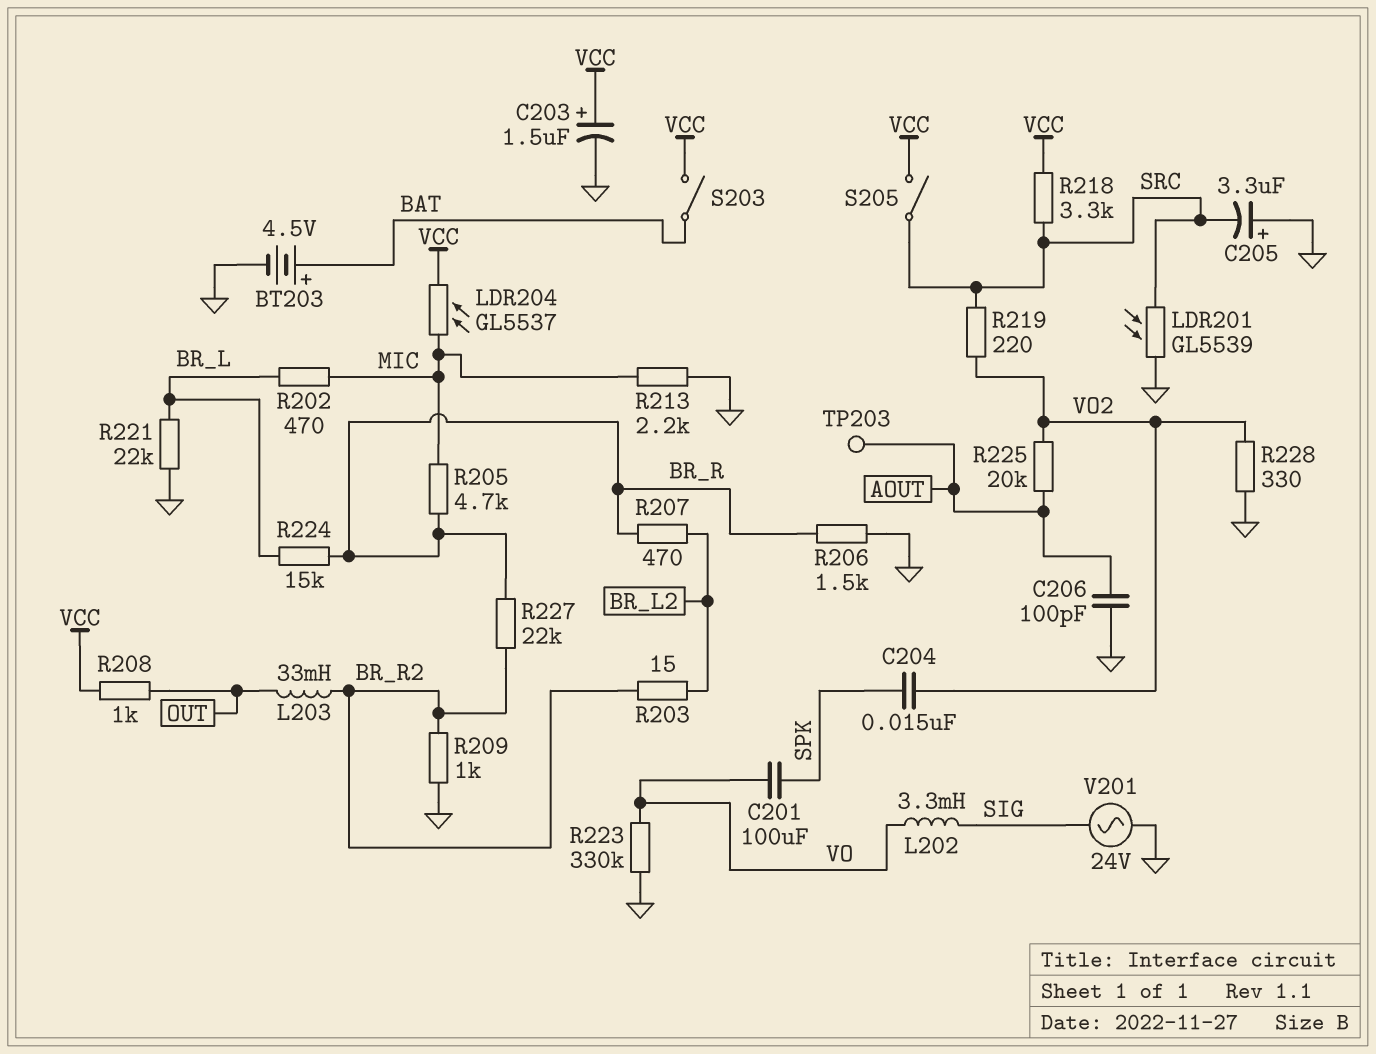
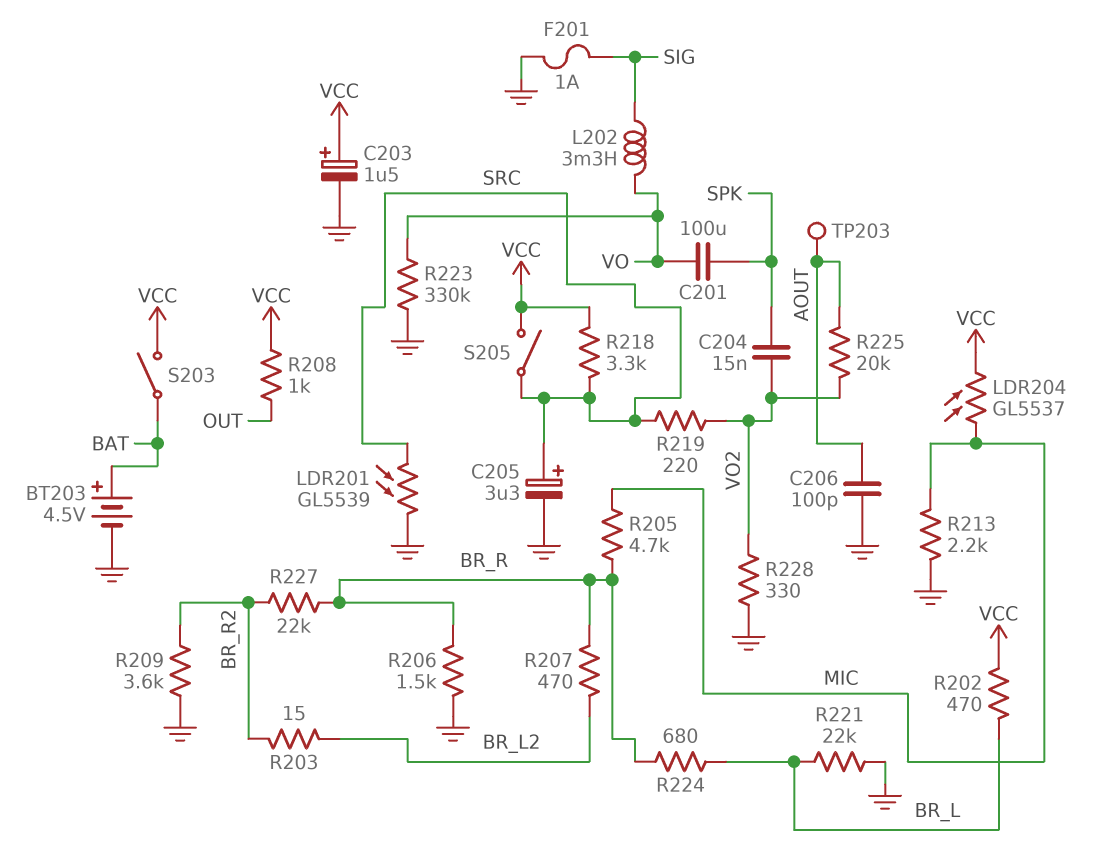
C205: 3.3uF (plus GND, minus SRC) -> 3.3uF (plus SRC, minus GND)
F201: none -> 1A (GND, SIG)
L203: 33mH (BR_R2, OUT) -> none
R202: 470 (BR_L, MIC) -> 470 (BR_L, VCC)
R209: 1k (BR_R2, GND) -> 3.6k (BR_R2, GND)
R224: 15k (BR_L, BR_R) -> 680 (BR_L, BR_R)
V201: AC 24V (GND, SIG) -> none

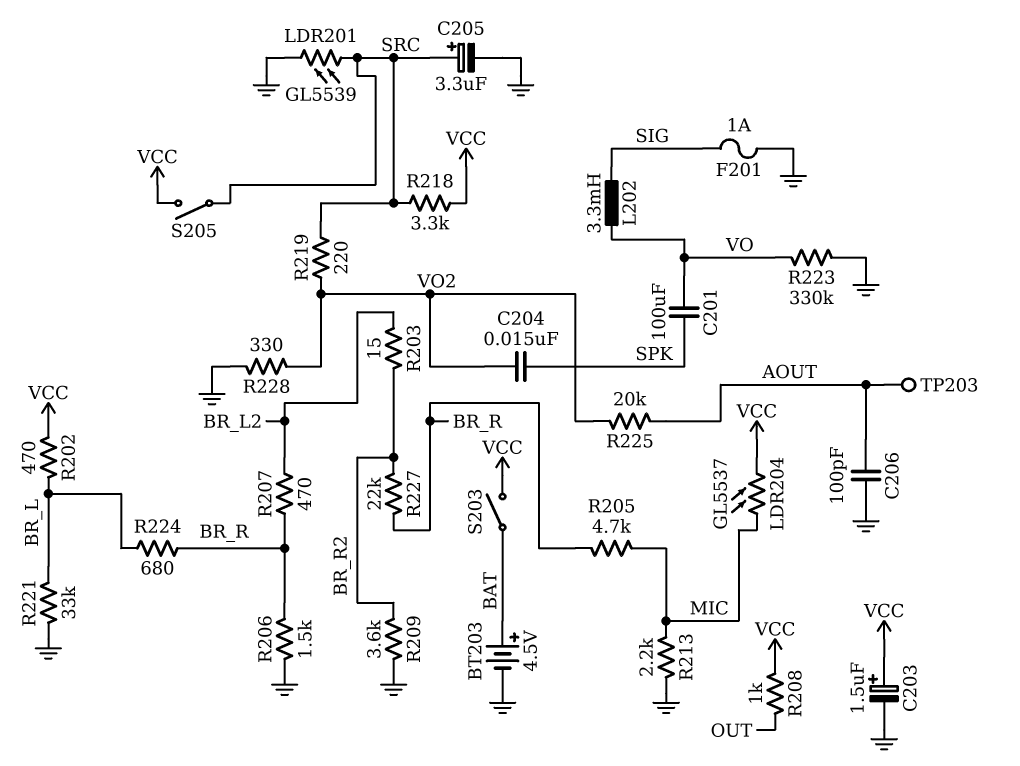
R221: 22k (BR_L, GND) -> 33k (BR_L, GND)

